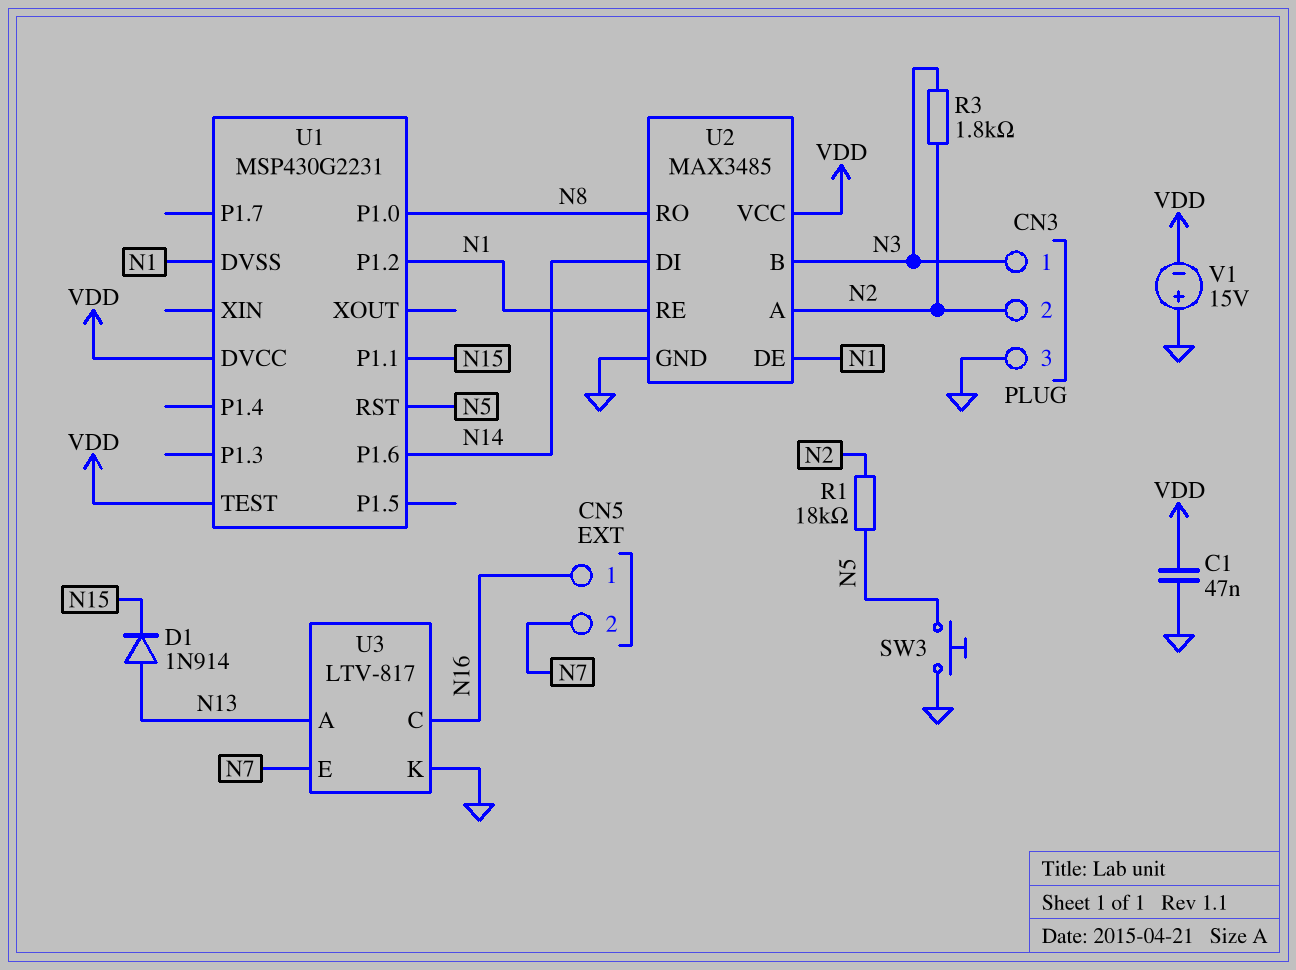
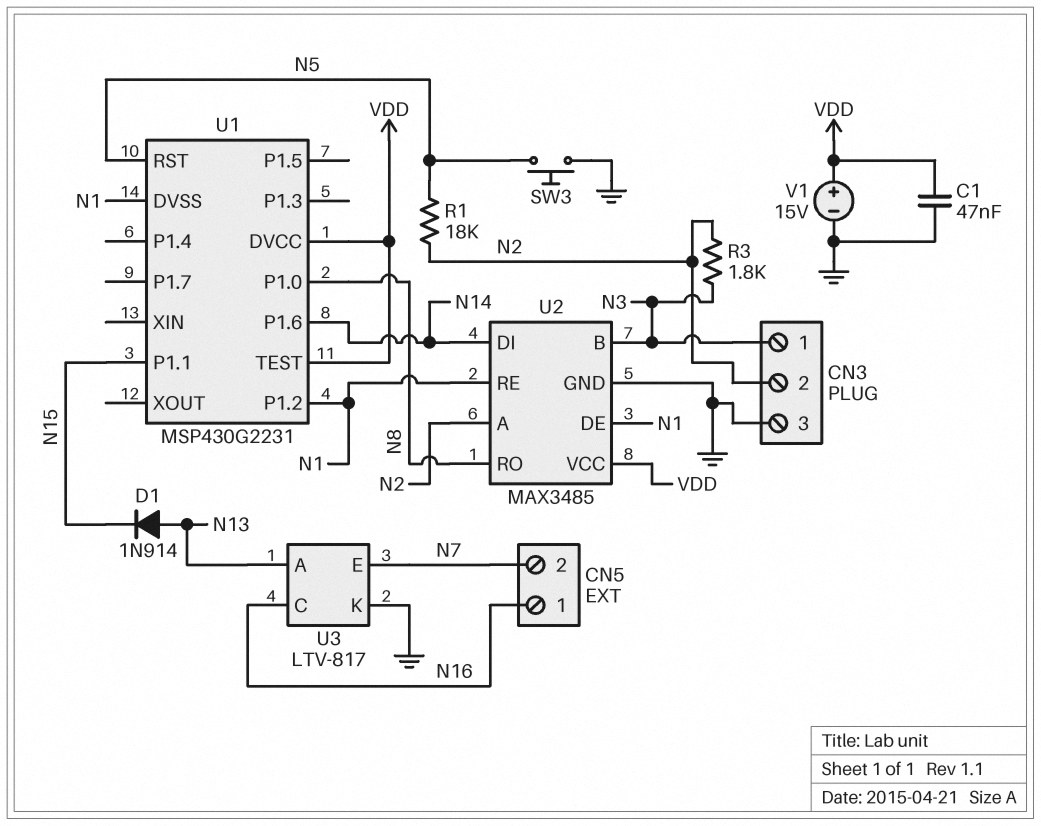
V1: 15V (plus GND, minus VDD) -> 15V (plus VDD, minus GND)

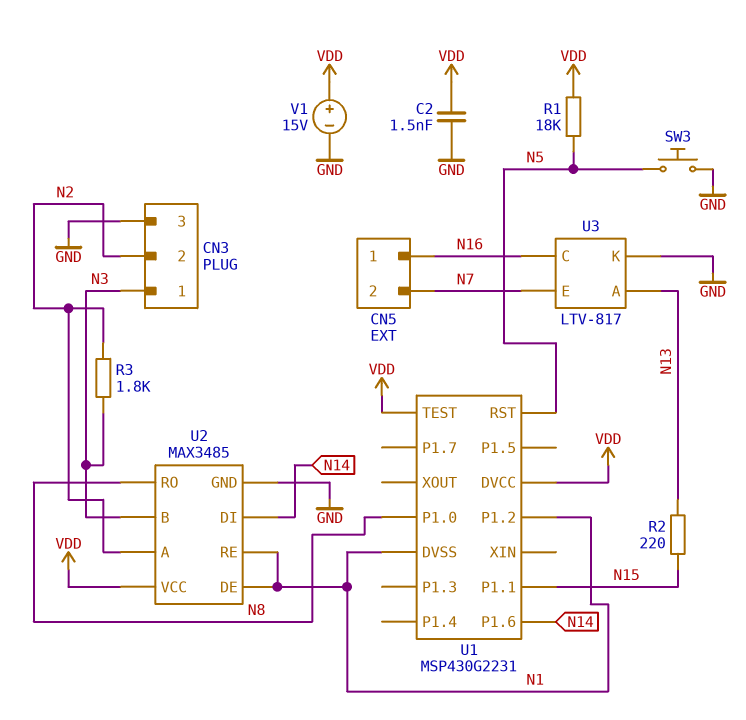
C1: 47nF (GND, VDD) -> none
C2: none -> 1.5nF (GND, VDD)
D1: diode 1N914 (A N13, K N15) -> none
R1: 18k (N2, N5) -> 18k (N5, VDD)
R2: none -> 220 (N13, N15)

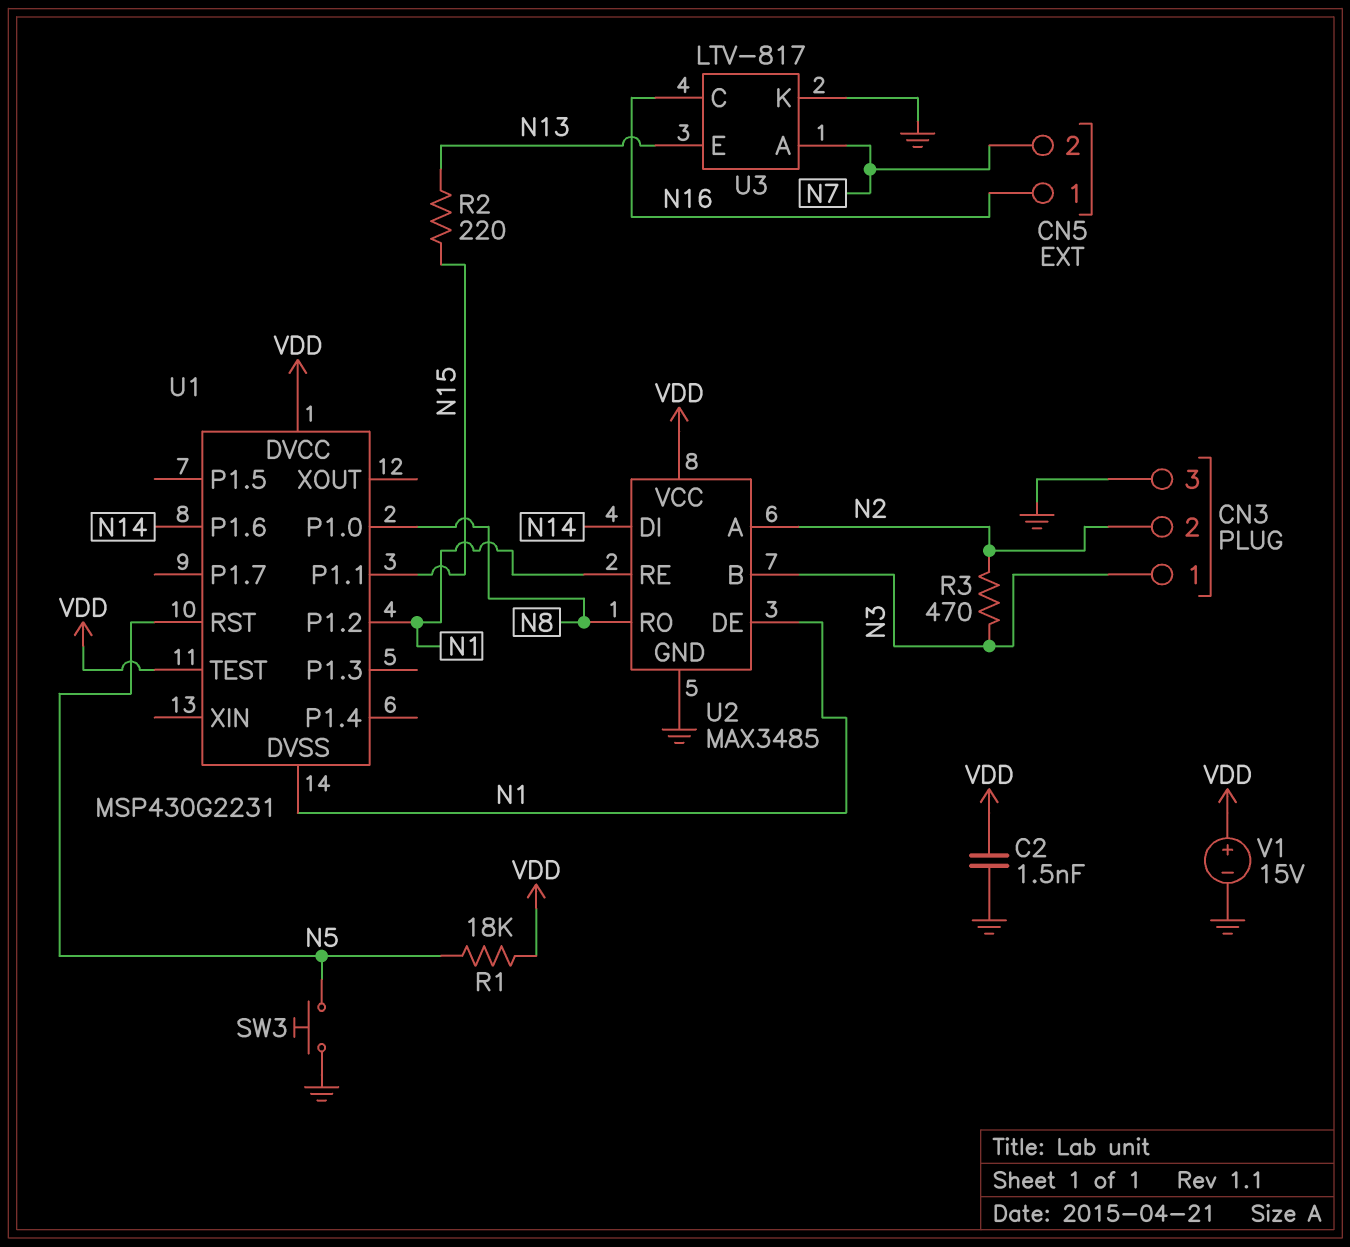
R3: 1.8k (N2, N3) -> 470 (N2, N3)
U3 pin A: N13 -> N7
U3 pin E: N7 -> N13

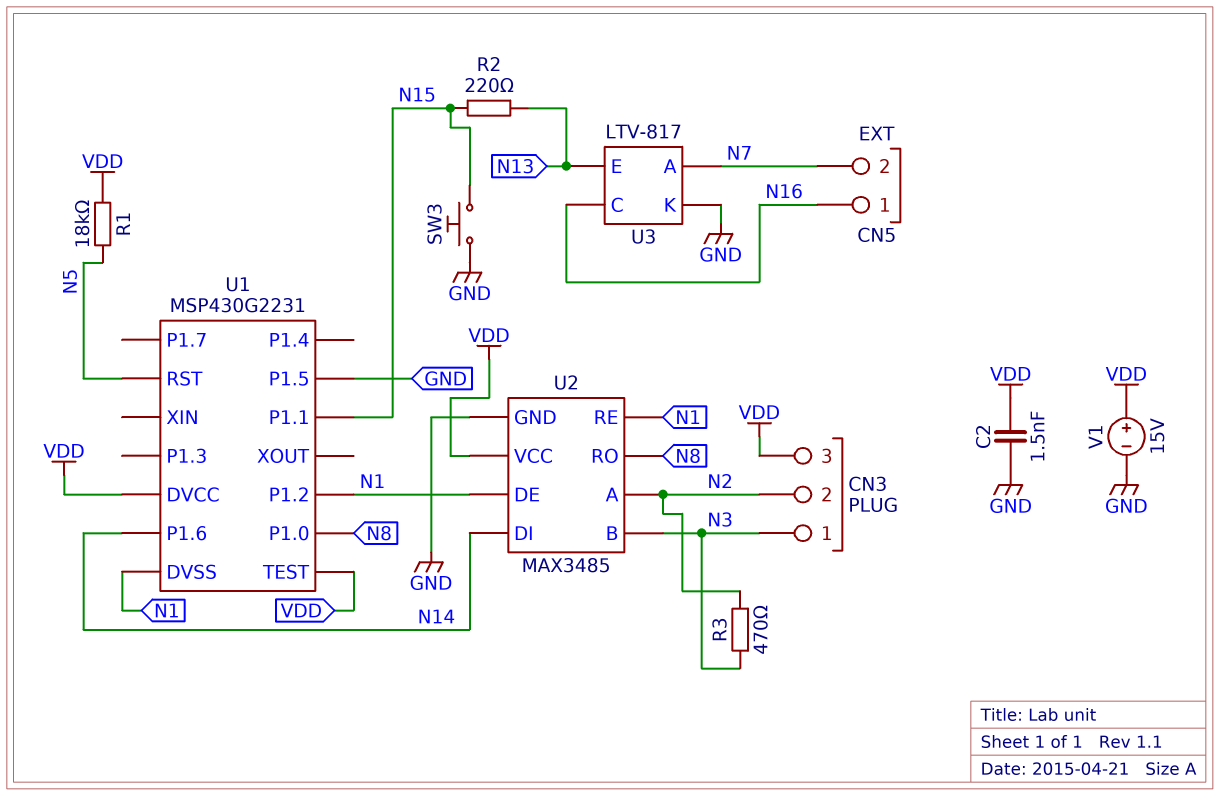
CN3 pin 3: GND -> VDD
SW3: button (GND, N5) -> button (GND, N15)
U1 pin P1.5: none -> GND

